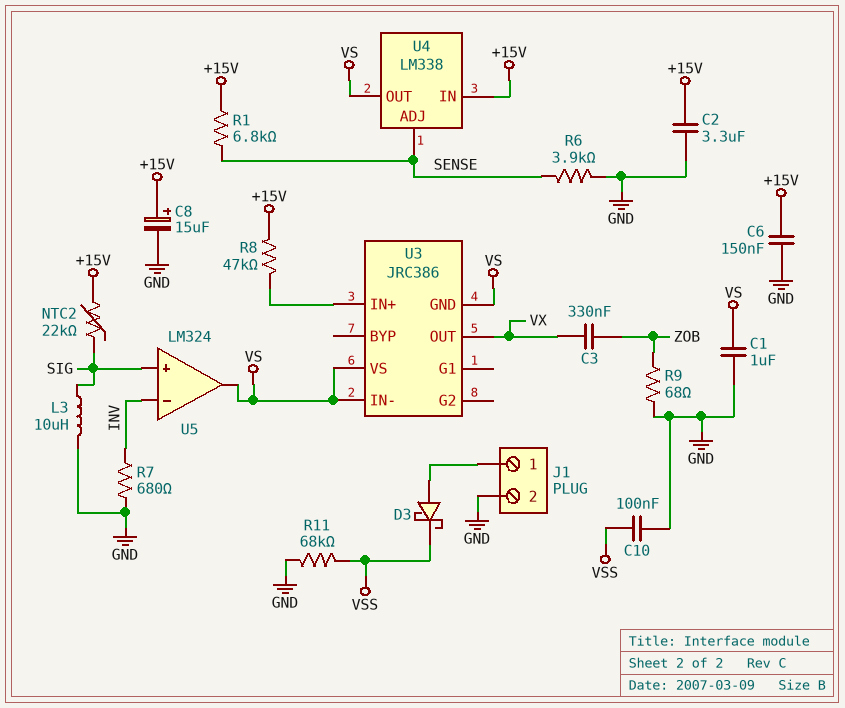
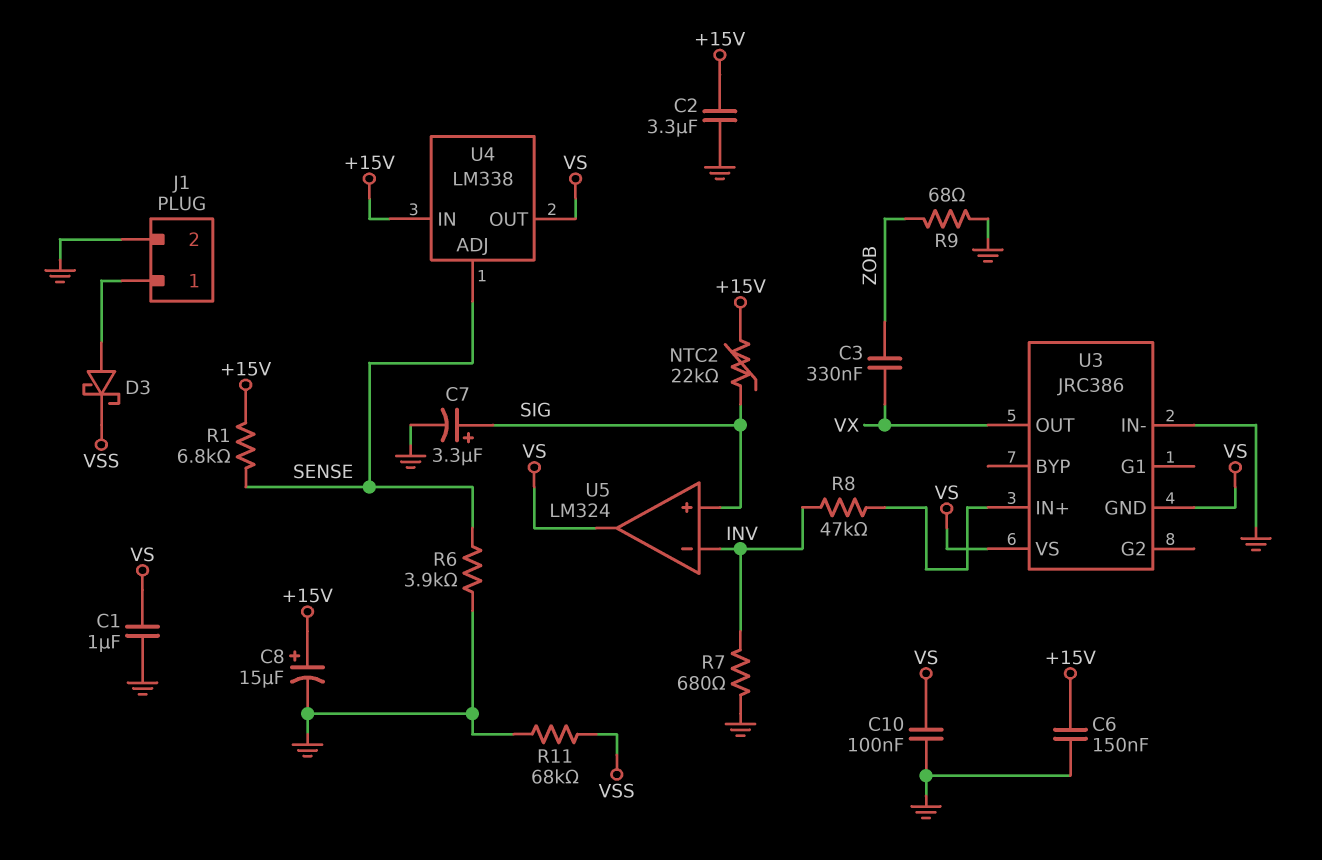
C7: none -> 3.3uF (plus SIG, minus GND)
C10: 100nF (GND, VSS) -> 100nF (GND, VS)
L3: 10uH (GND, SIG) -> none
R8: 47k (+15V, U3/IN+) -> 47k (INV, U3/IN+)
U3 pin IN-: VS -> GND

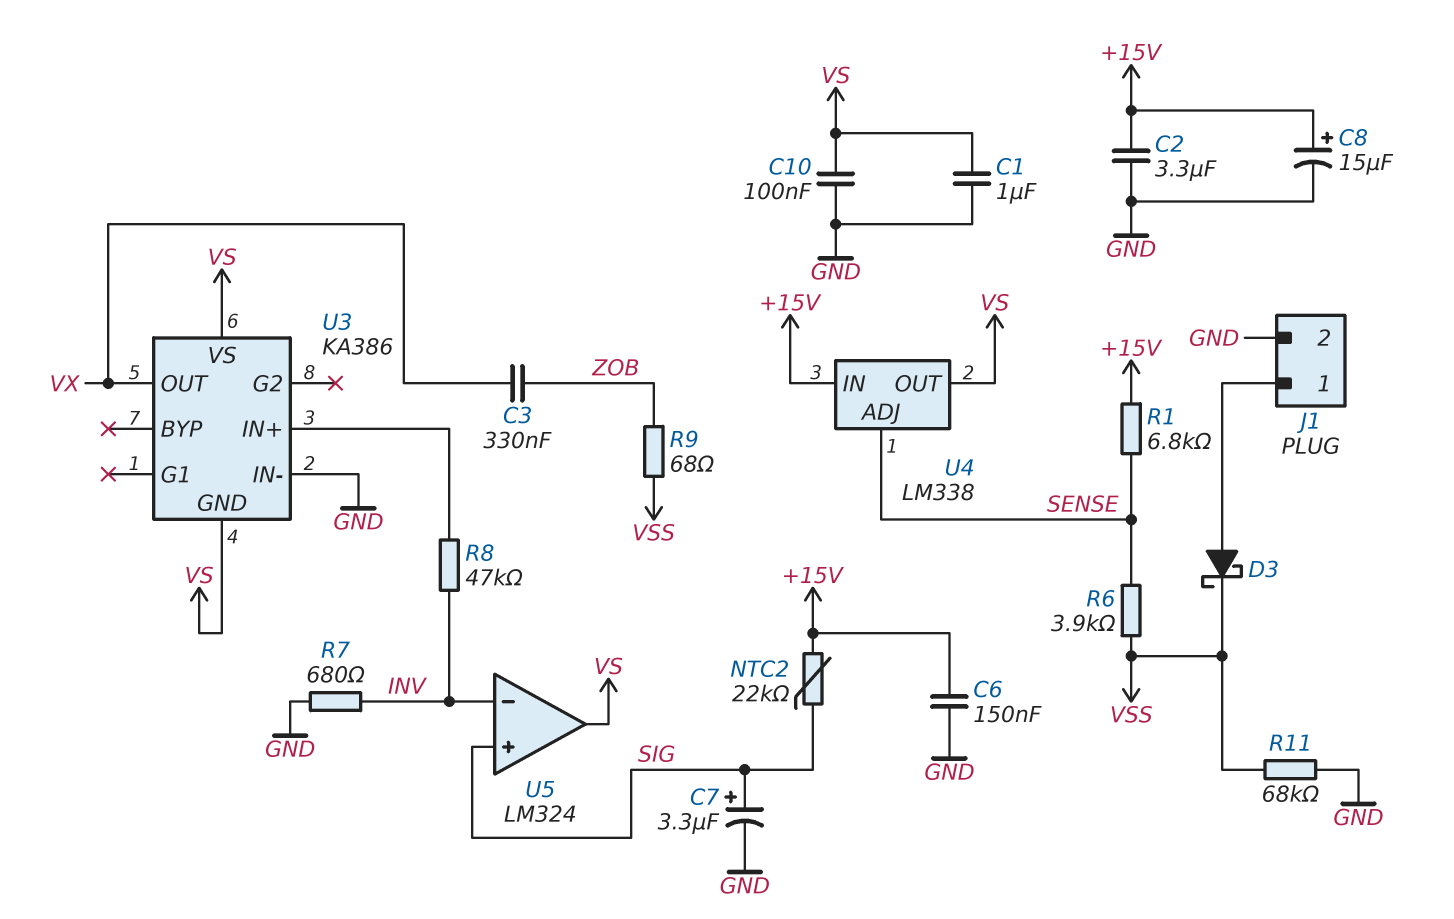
R6: 3.9k (GND, SENSE) -> 3.9k (SENSE, VSS)
R9: 68 (GND, ZOB) -> 68 (VSS, ZOB)
U3: JRC386 -> KA386

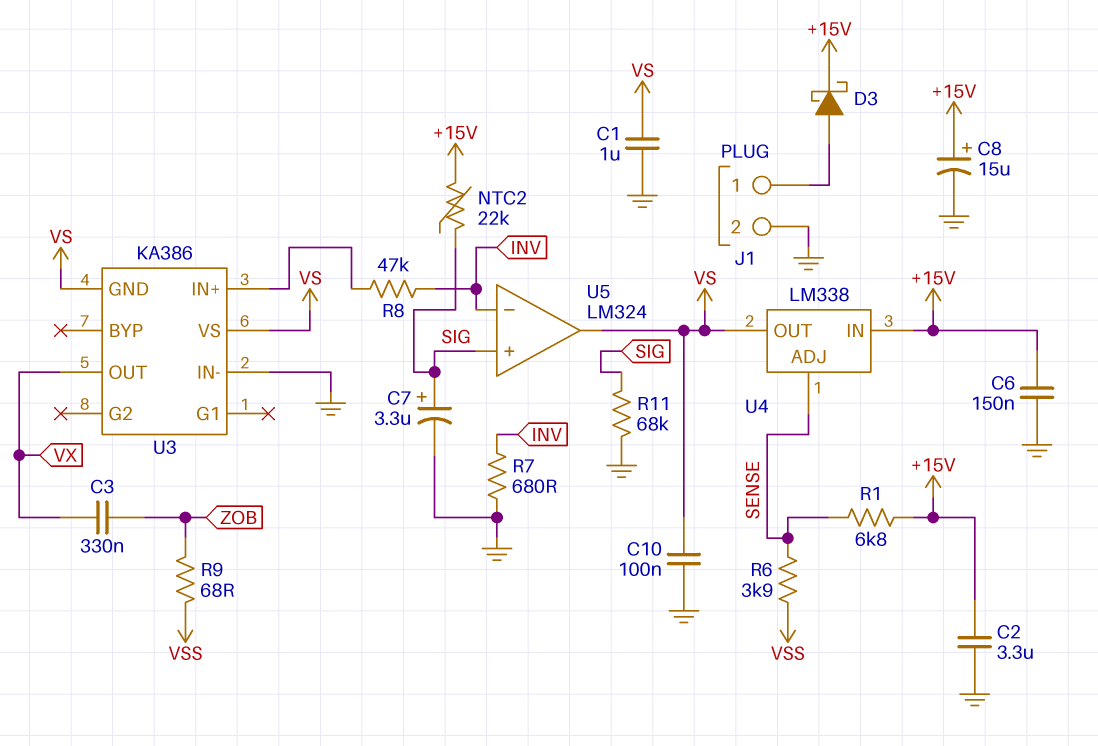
D3: schottky (A J1/1, K VSS) -> schottky (A J1/1, K +15V)
R11: 68k (GND, VSS) -> 68k (GND, SIG)

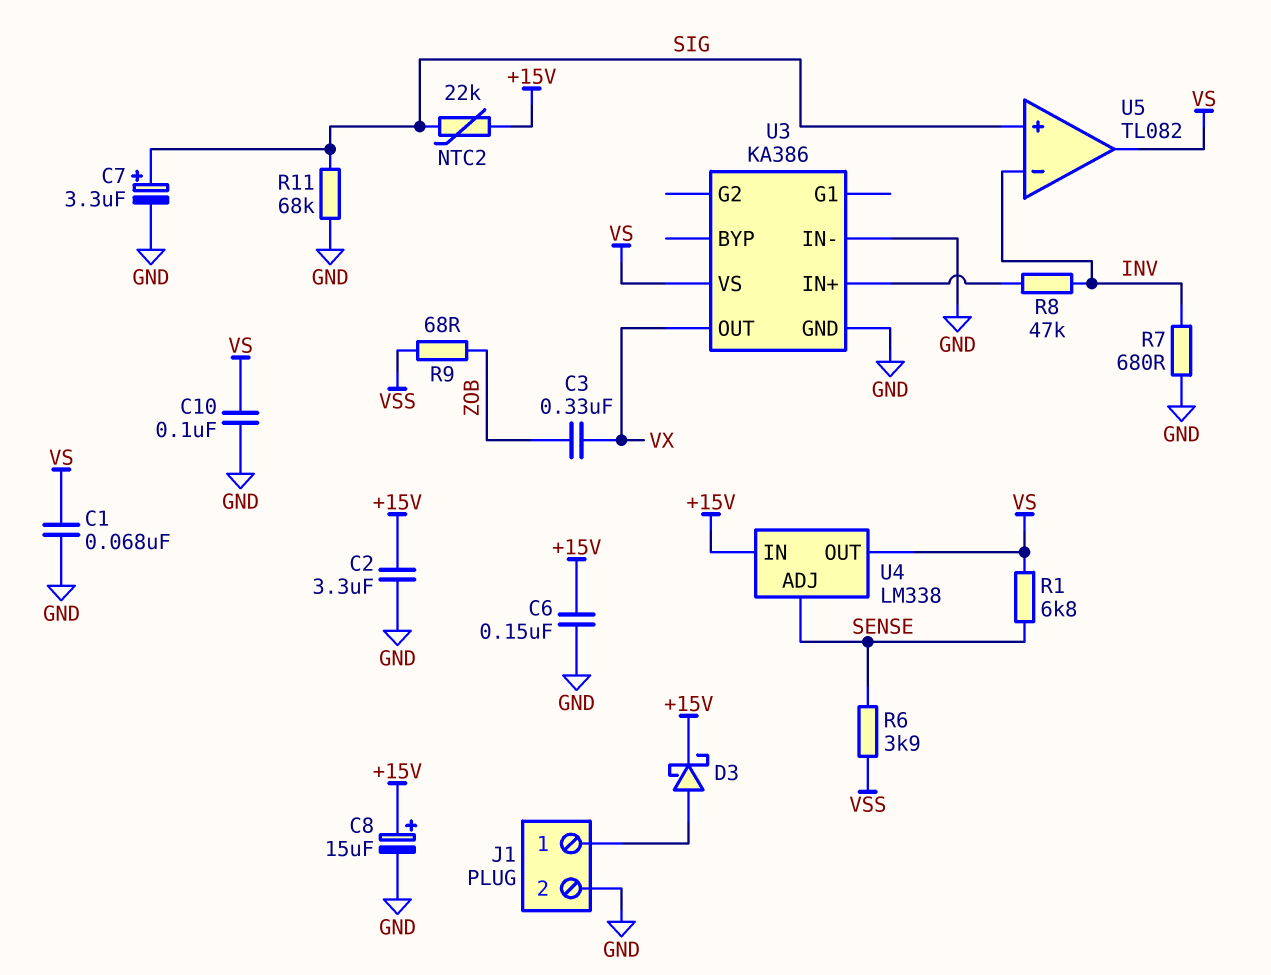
C1: 1uF (GND, VS) -> 68nF (GND, VS)
R1: 6.8k (+15V, SENSE) -> 6.8k (SENSE, VS)
U3 pin GND: VS -> GND
U5: LM324 -> TL082

